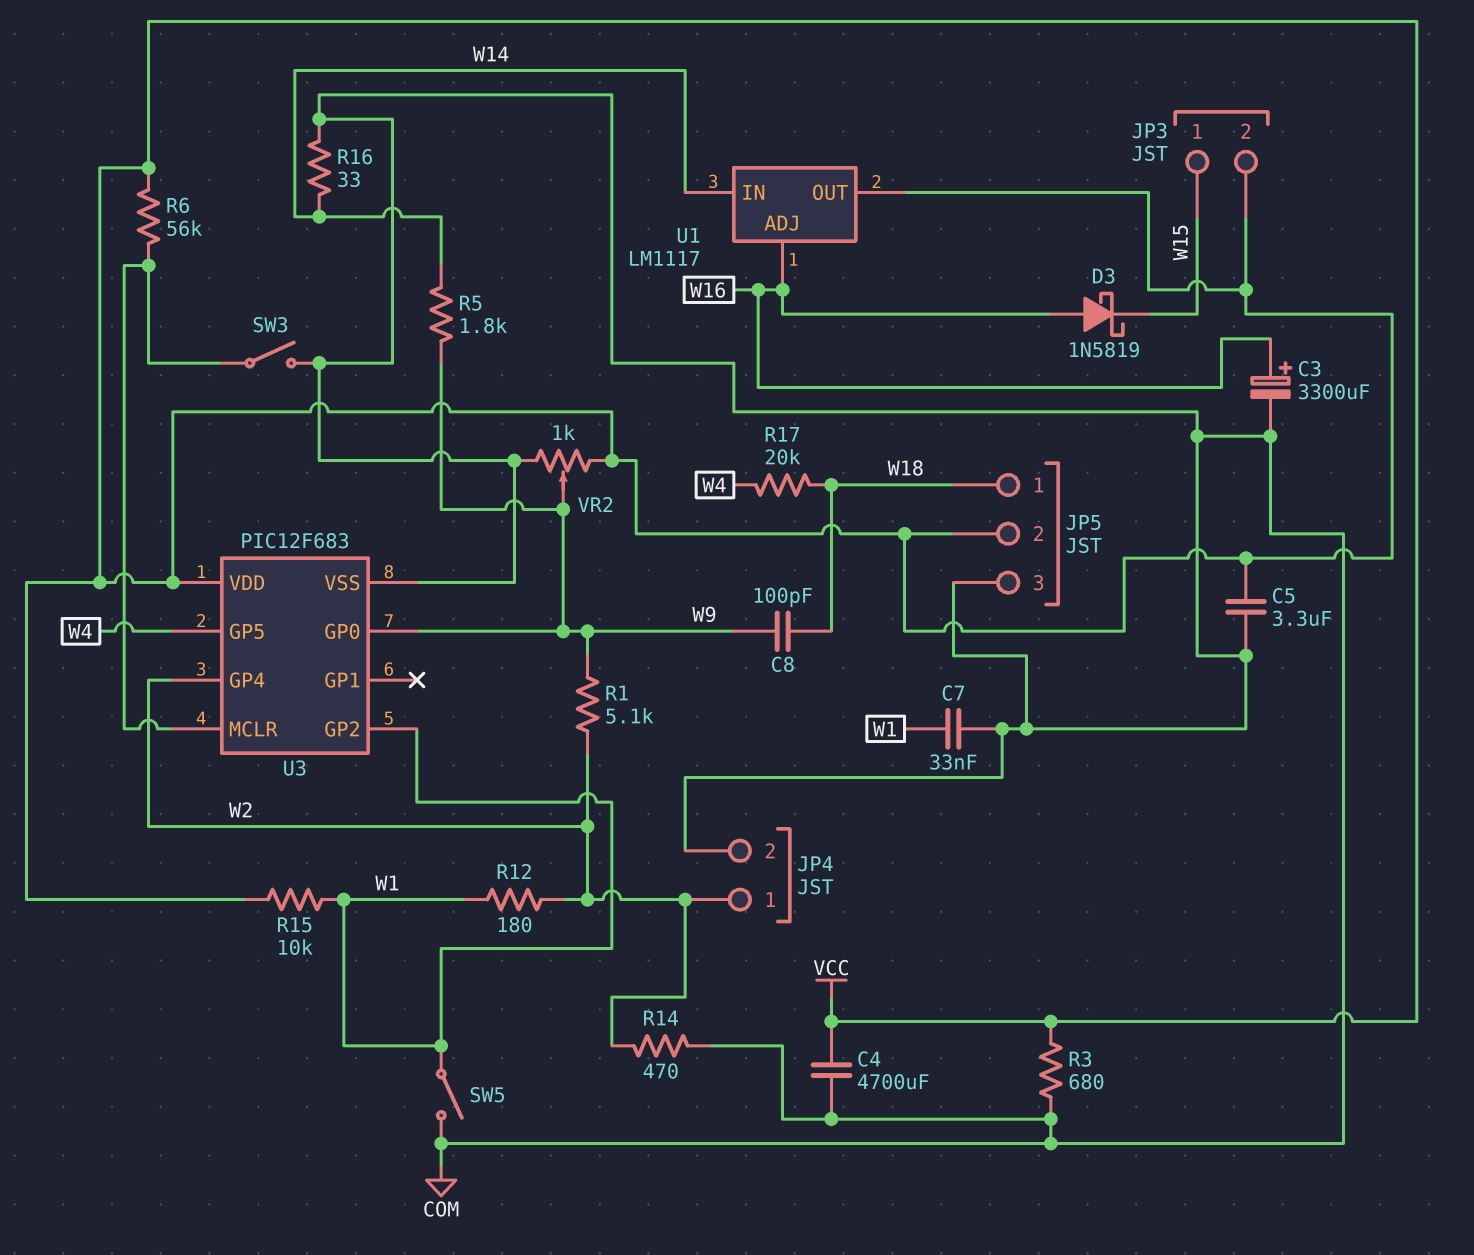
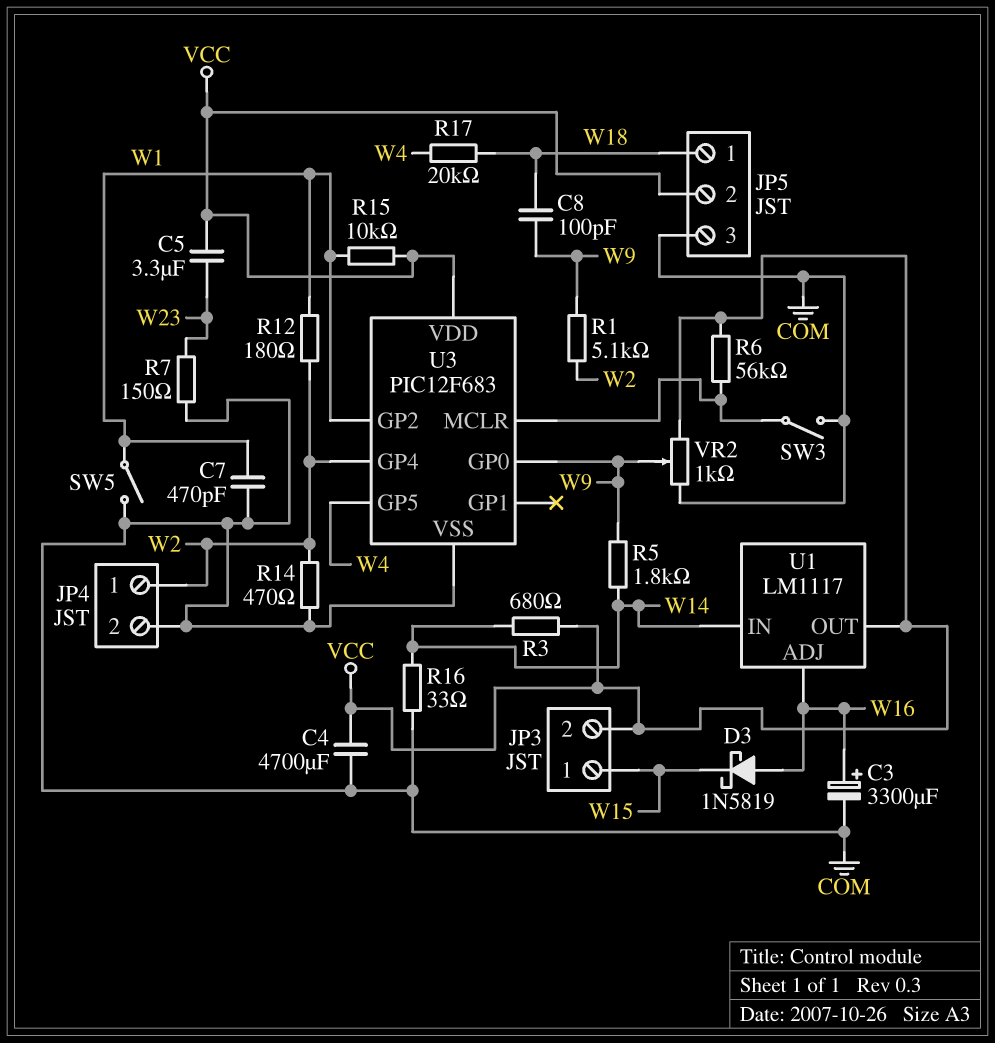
C5: 3.3uF (COM, VCC) -> 3.3uF (VCC, W23)
C7: 33nF (COM, W1) -> 470pF (COM, W1)
R3: 680 (COM, VCC) -> 680 (VCC, W14)
R7: none -> 150 (COM, W23)

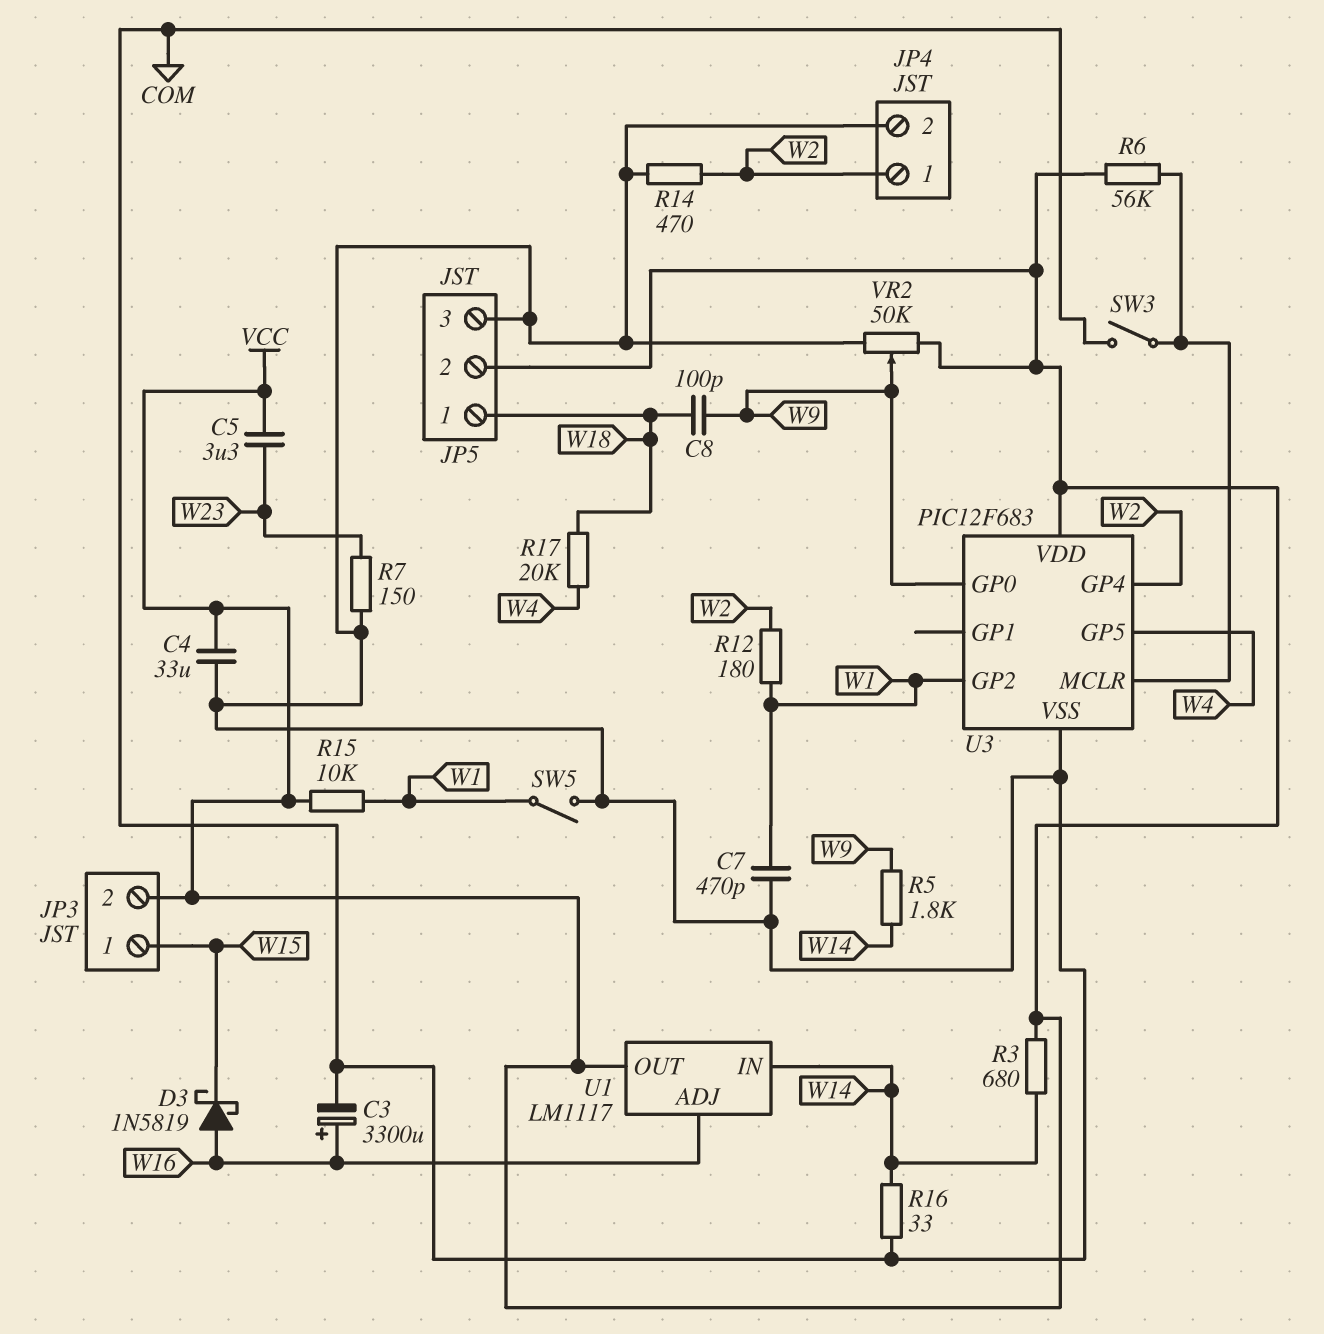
C4: 4700uF (COM, VCC) -> 33uF (COM, VCC)
R1: 5.1k (W2, W9) -> none
VR2: 1k (COM, VCC, wiper W9) -> 50k (COM, VCC, wiper W9)

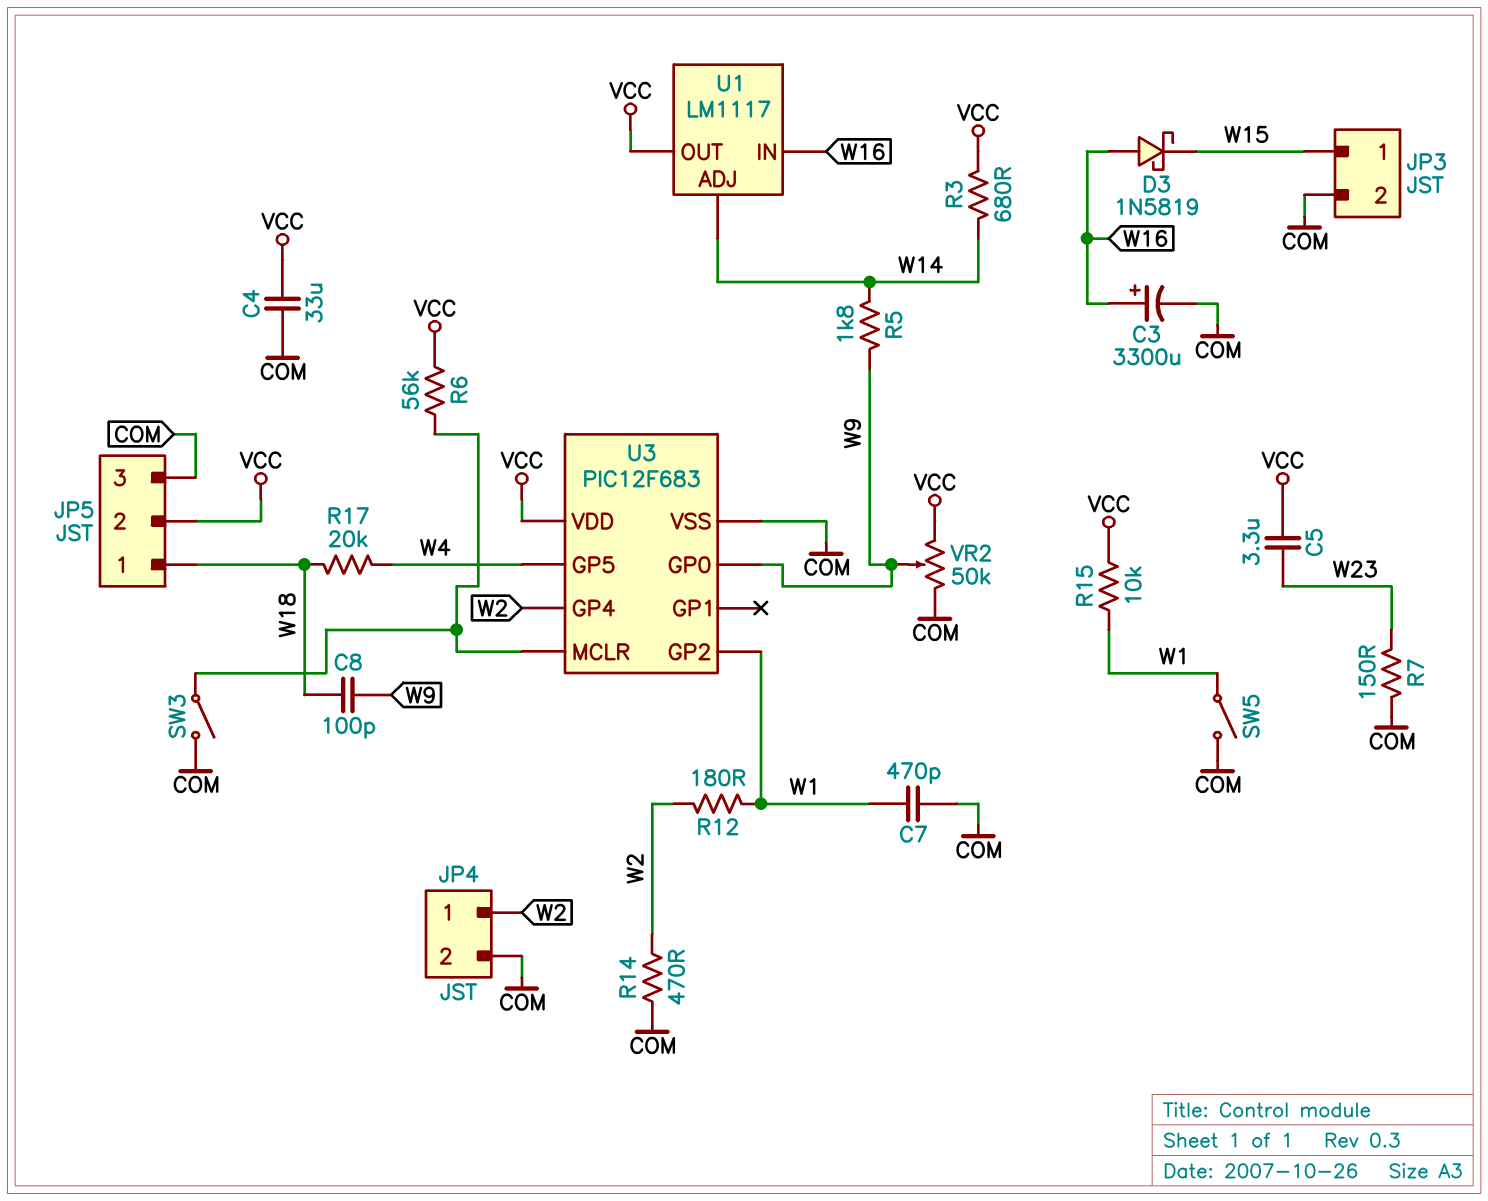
JP3 pin 2: VCC -> COM
R16: 33 (COM, W14) -> none
U1 pin ADJ: W16 -> W14
U1 pin IN: W14 -> W16

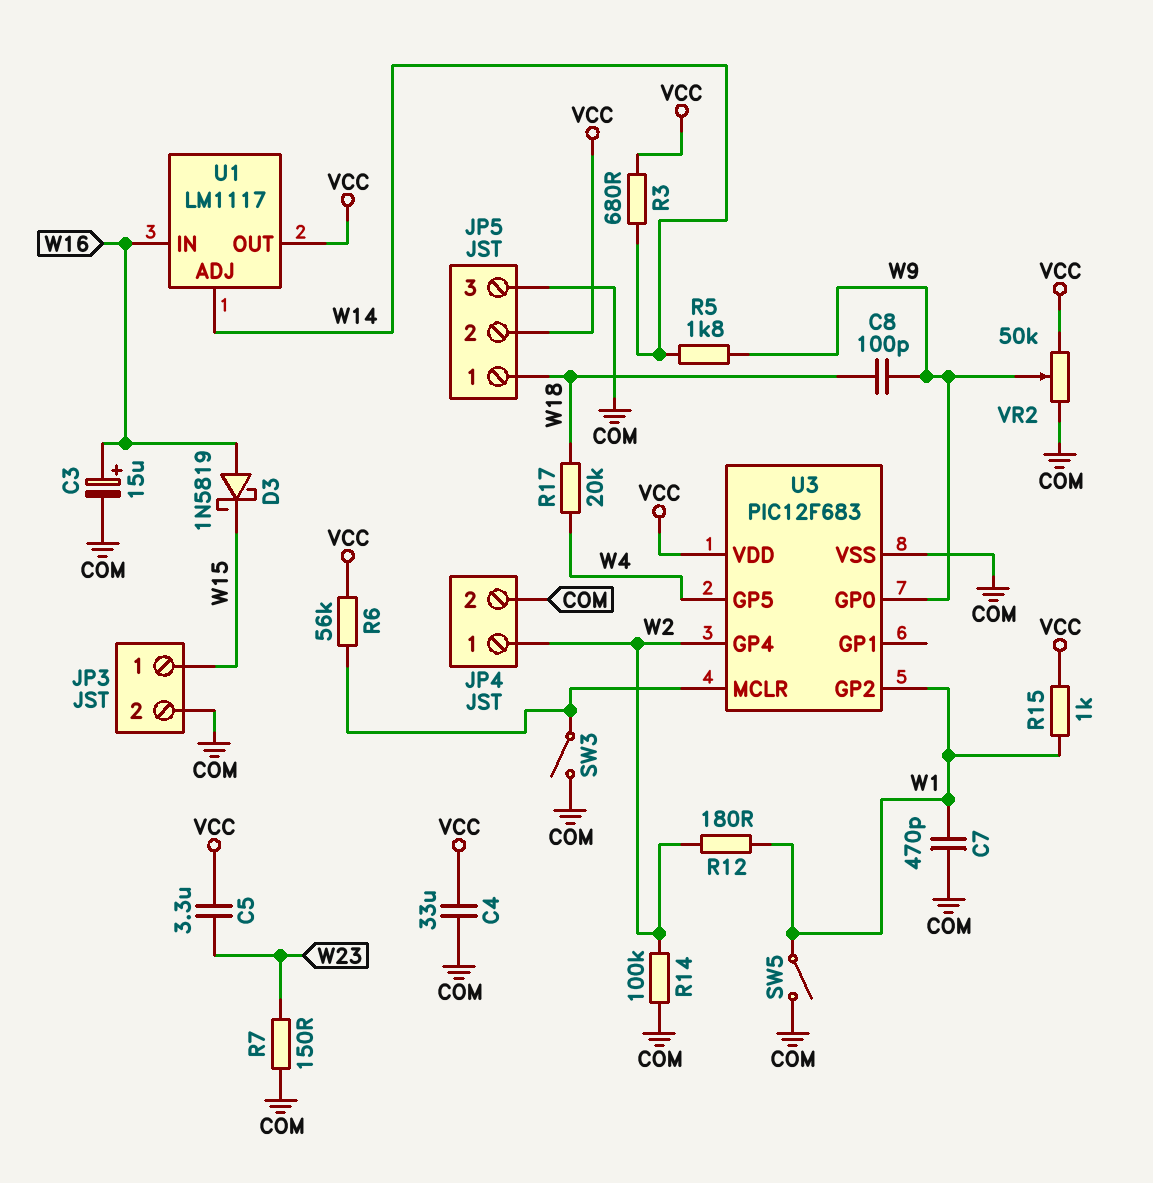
C3: 3300uF (plus W16, minus COM) -> 15uF (plus W16, minus COM)
R14: 470 (COM, W2) -> 100k (COM, W2)
R15: 10k (VCC, W1) -> 1k (VCC, W1)

